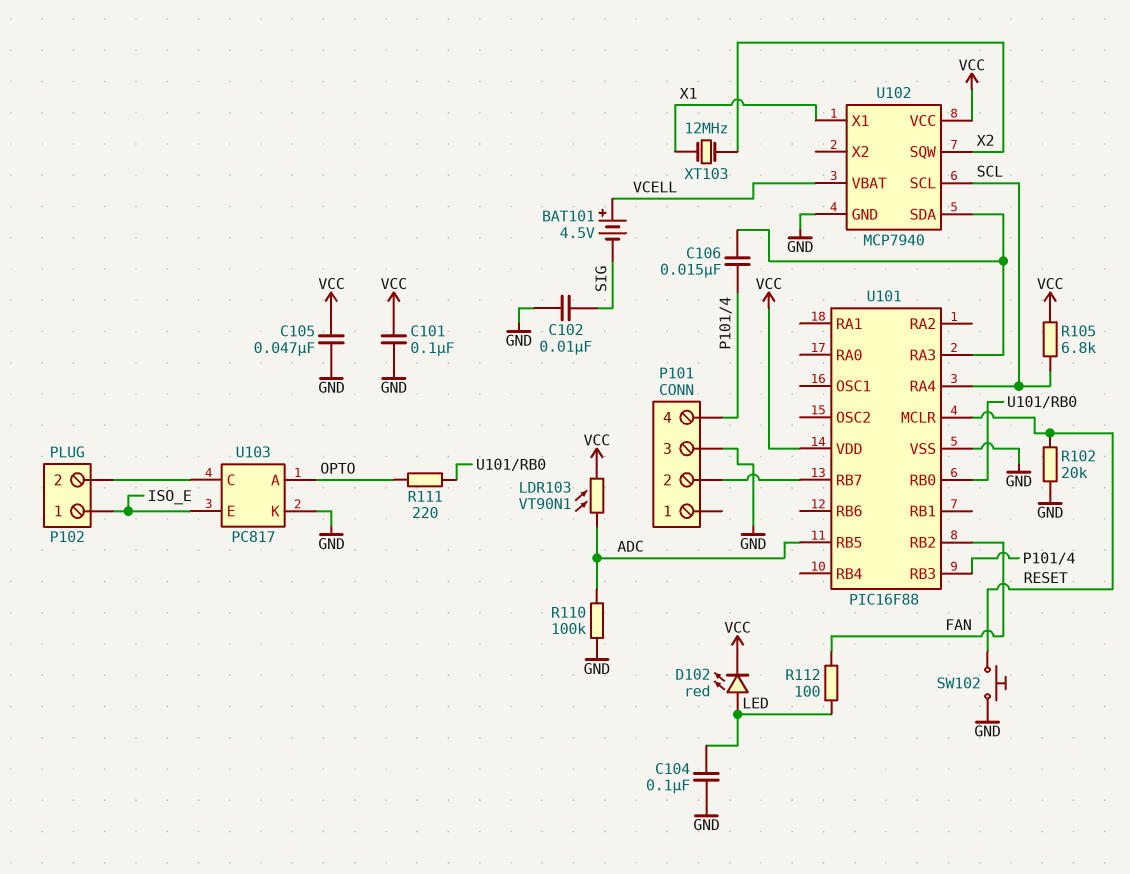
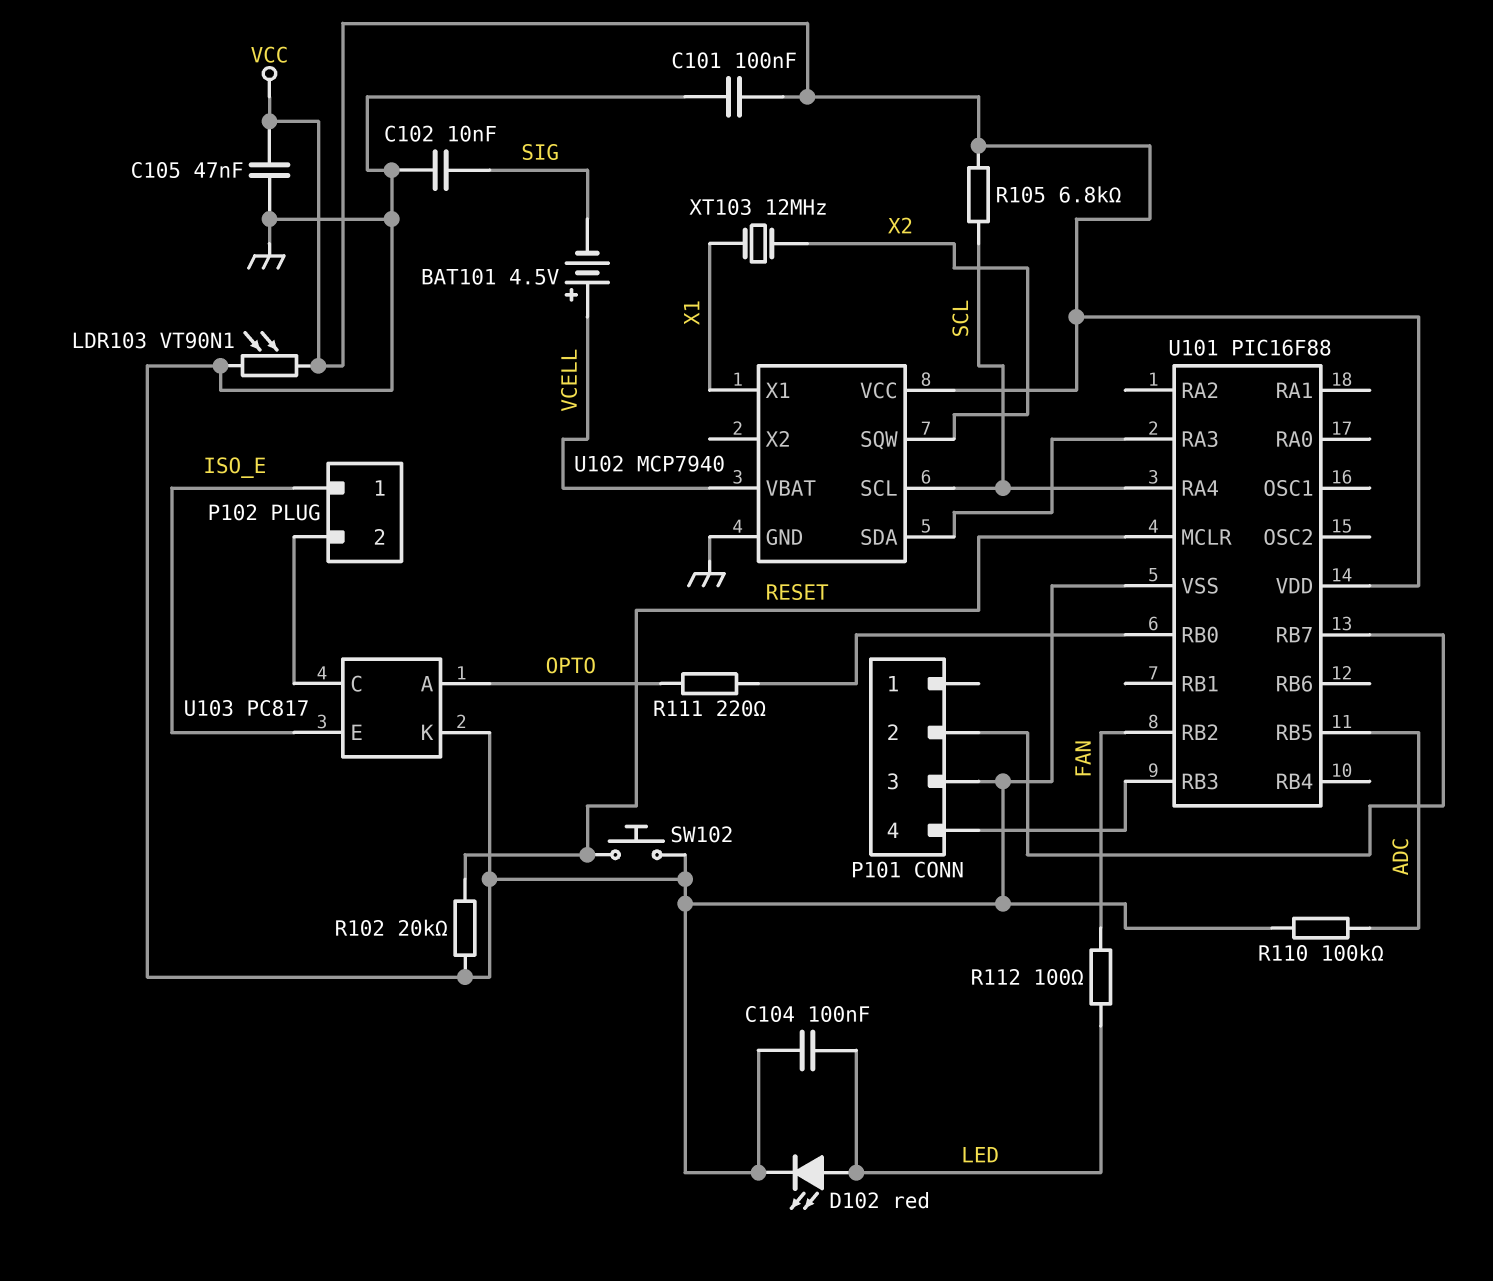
C106: 15nF (P101/4, U101/RA3) -> none
D102: LED red (A LED, K VCC) -> LED red (A LED, K GND)
LDR103: VT90N1 (ADC, VCC) -> VT90N1 (GND, VCC)

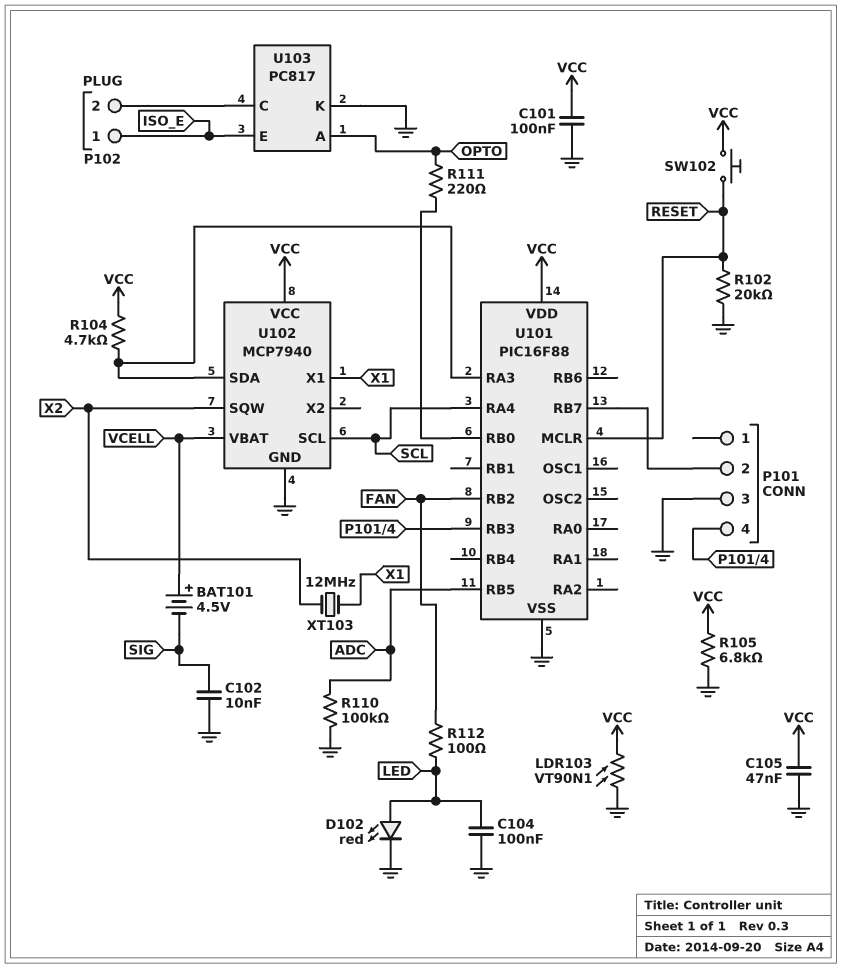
R104: none -> 4.7k (U101/RA3, VCC)
R105: 6.8k (SCL, VCC) -> 6.8k (GND, VCC)
SW102: button (GND, RESET) -> button (RESET, VCC)

